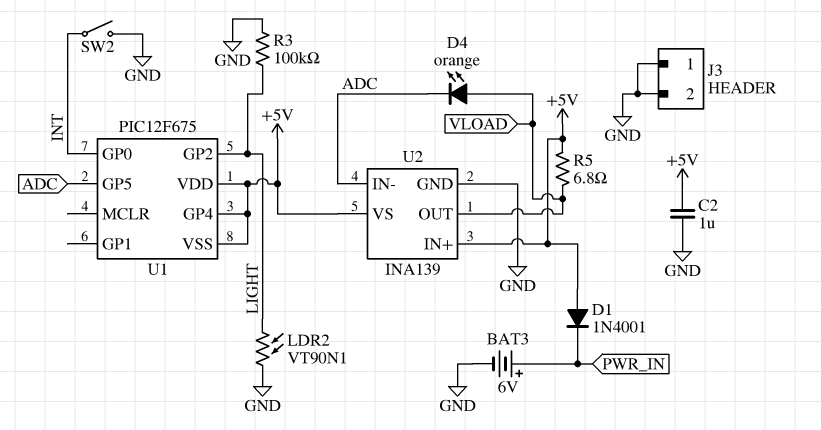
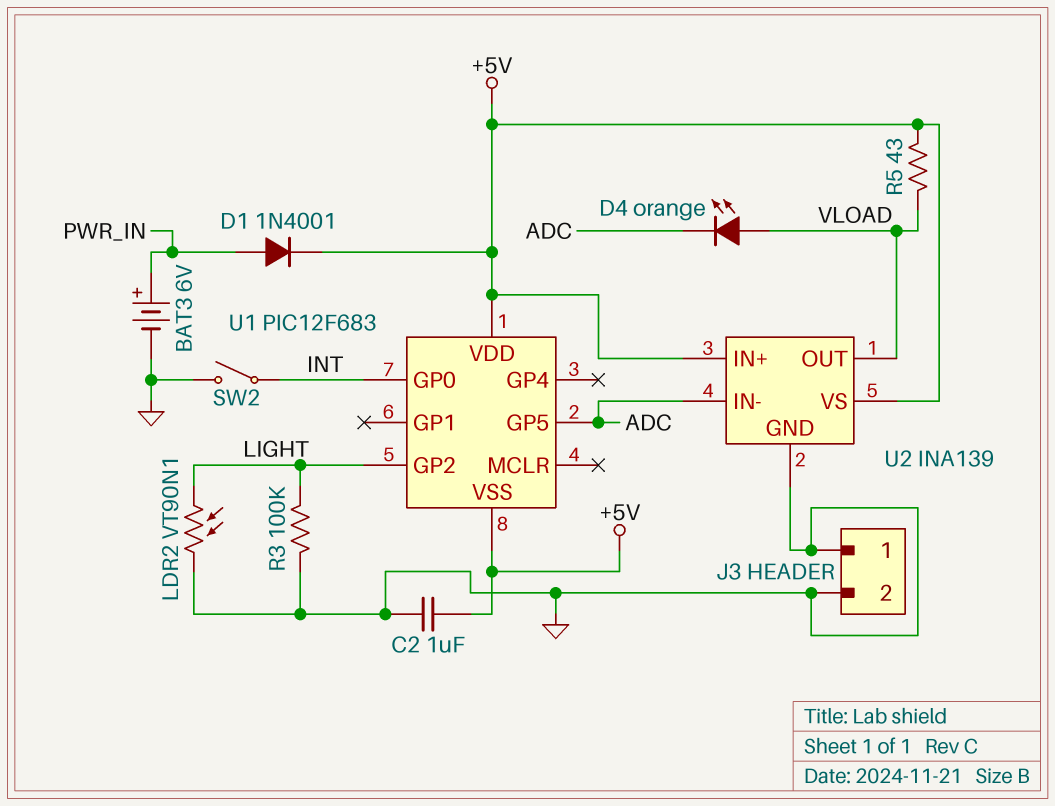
D1: diode 1N4001 (A +5V, K PWR_IN) -> diode 1N4001 (A PWR_IN, K +5V)
R5: 6.8 (+5V, VLOAD) -> 43 (+5V, VLOAD)
U1: PIC12F675 -> PIC12F683
U1 pin GP4: +5V -> none

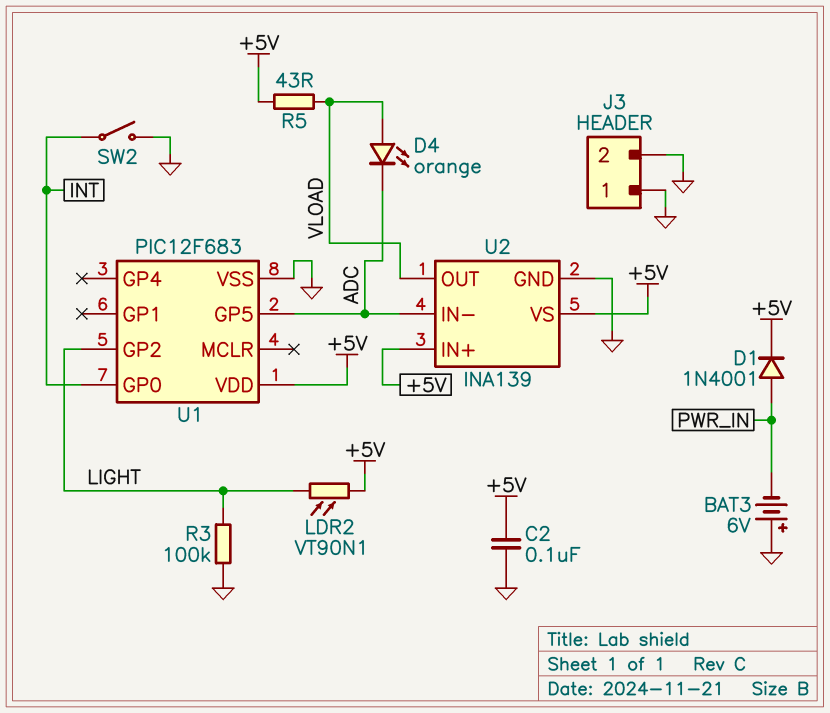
BAT3: 6V (plus PWR_IN, minus GND) -> 6V (plus GND, minus PWR_IN)
C2: 1uF (+5V, GND) -> 100nF (+5V, GND)
LDR2: VT90N1 (GND, LIGHT) -> VT90N1 (+5V, LIGHT)
U1 pin VSS: +5V -> GND

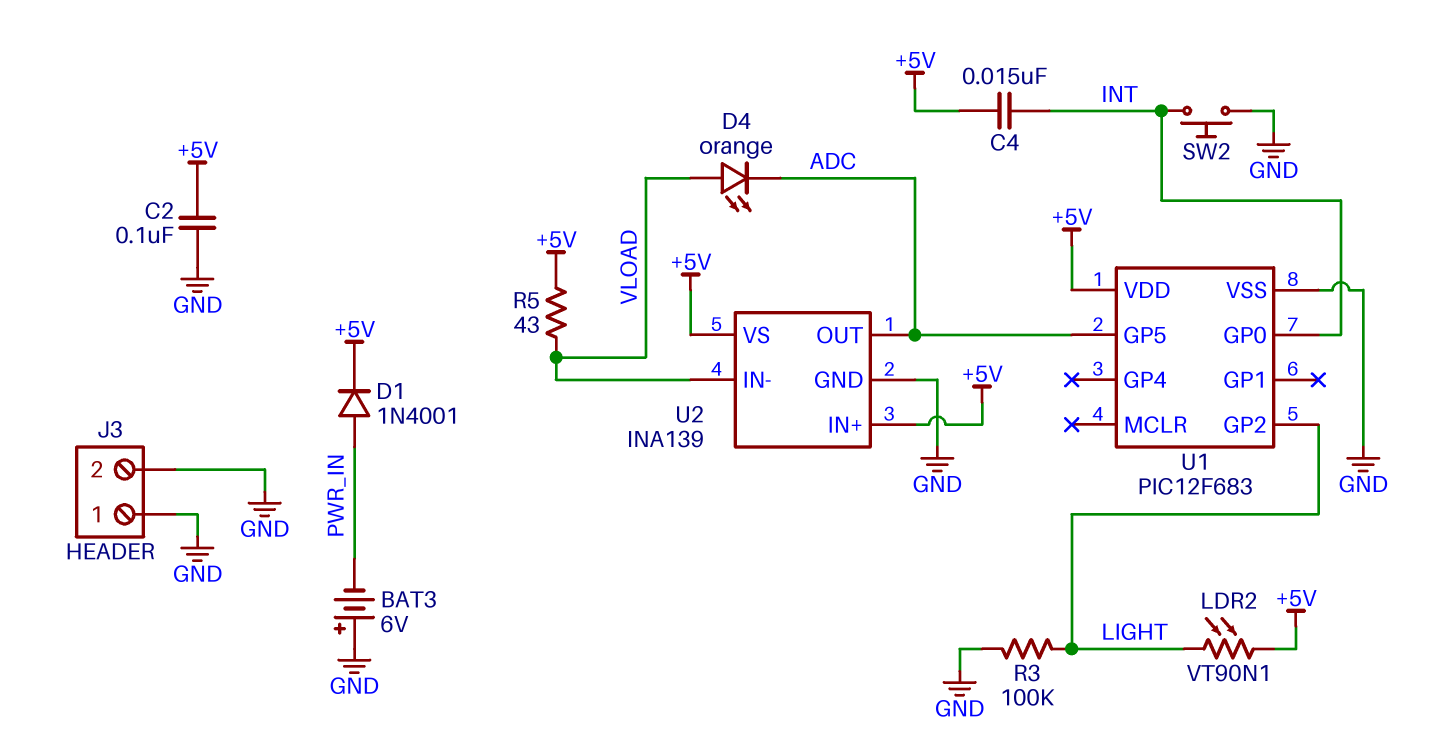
C4: none -> 15nF (+5V, INT)
SW2: switch (GND, INT) -> button (GND, INT)
U2 pin IN-: ADC -> VLOAD
U2 pin OUT: VLOAD -> ADC

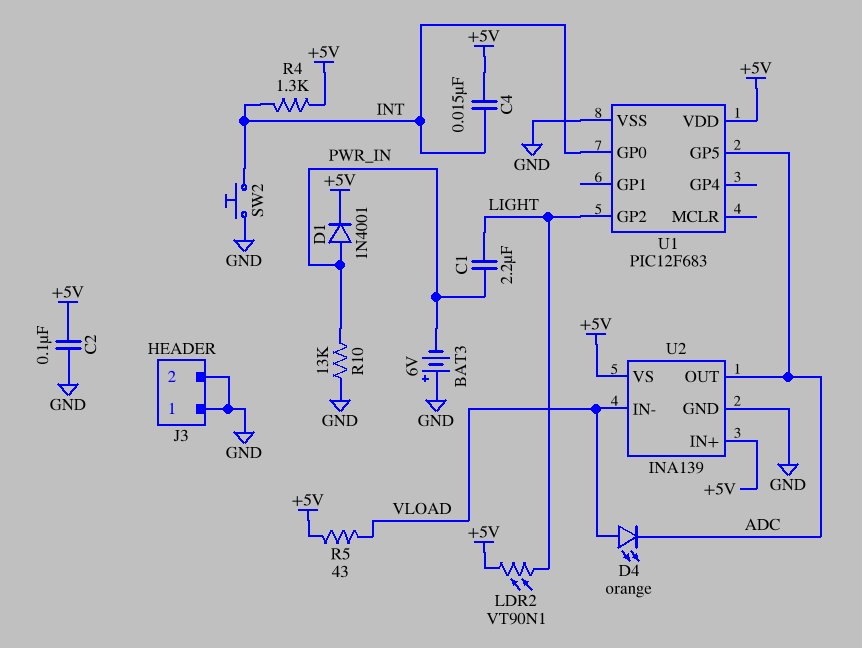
C1: none -> 2.2uF (LIGHT, PWR_IN)
R3: 100k (GND, LIGHT) -> none
R4: none -> 1.3k (+5V, INT)
R10: none -> 13k (GND, PWR_IN)

